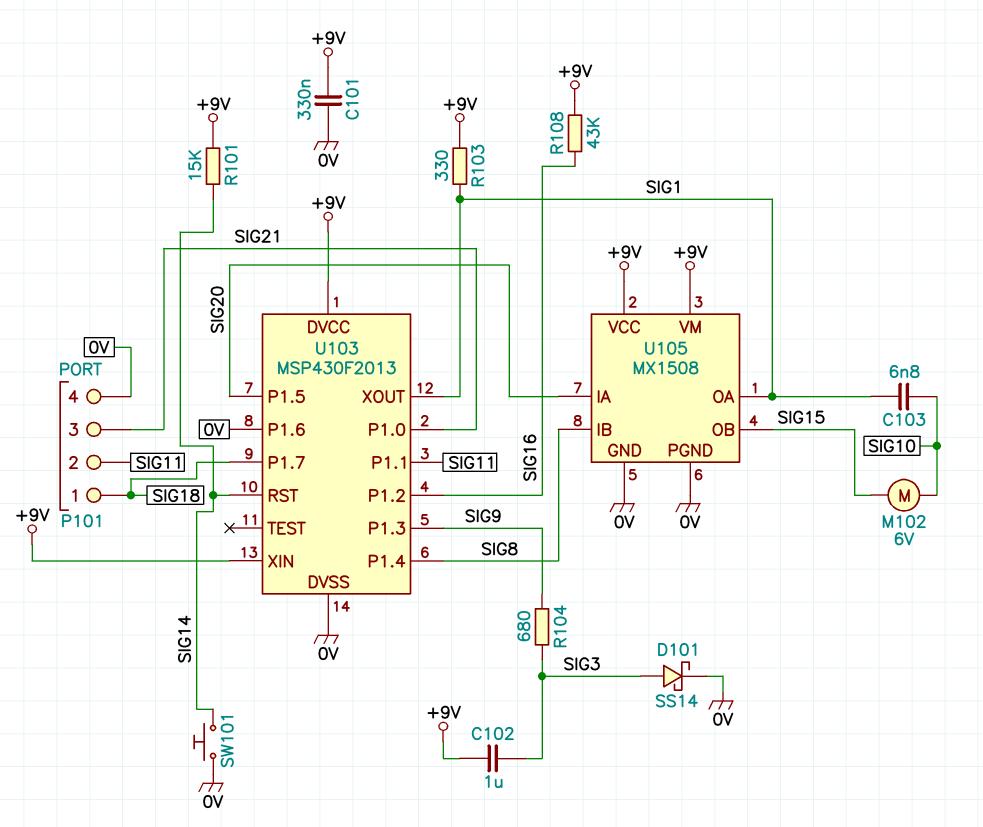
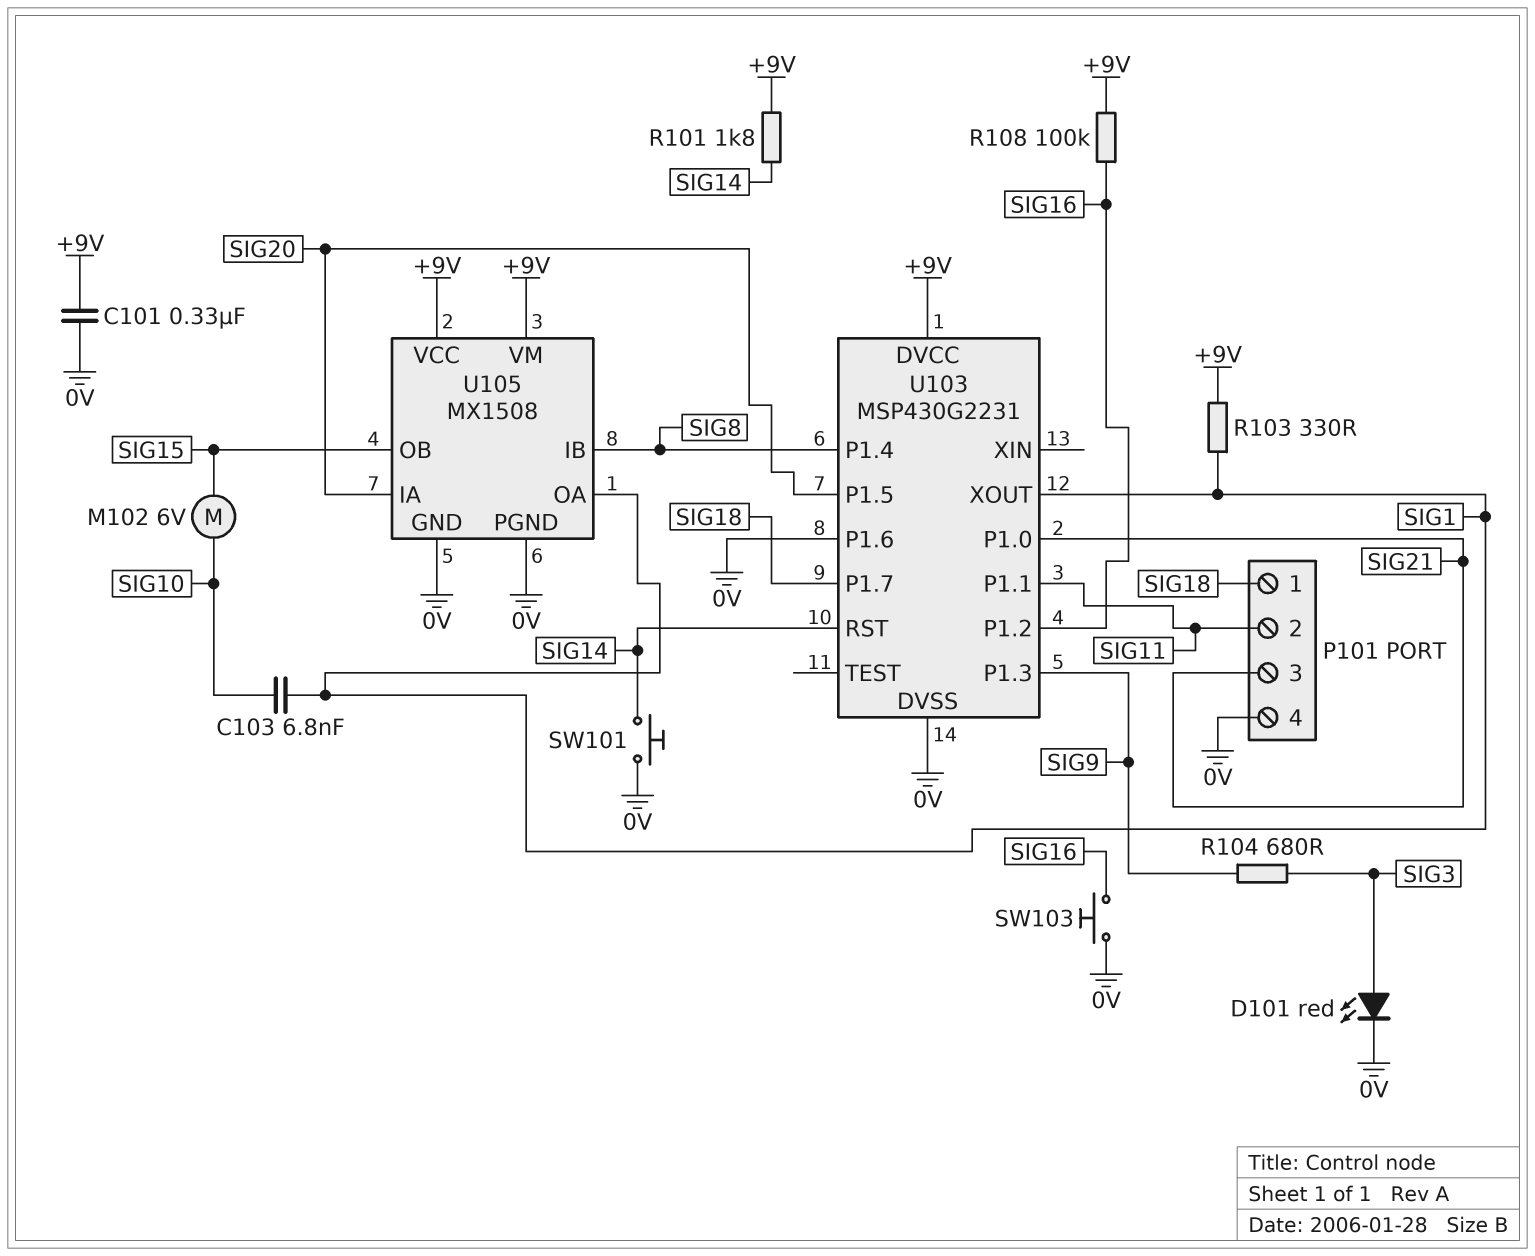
C102: 1uF (+9V, SIG3) -> none
D101: schottky SS14 (A SIG3, K 0V) -> LED red (A SIG3, K 0V)
R101: 15k (+9V, SIG14) -> 1.8k (+9V, SIG14)
R108: 43k (+9V, SIG16) -> 100k (+9V, SIG16)
SW103: none -> button (0V, SIG16)
U103: MSP430F2013 -> MSP430G2231
U103 pin XIN: +9V -> none

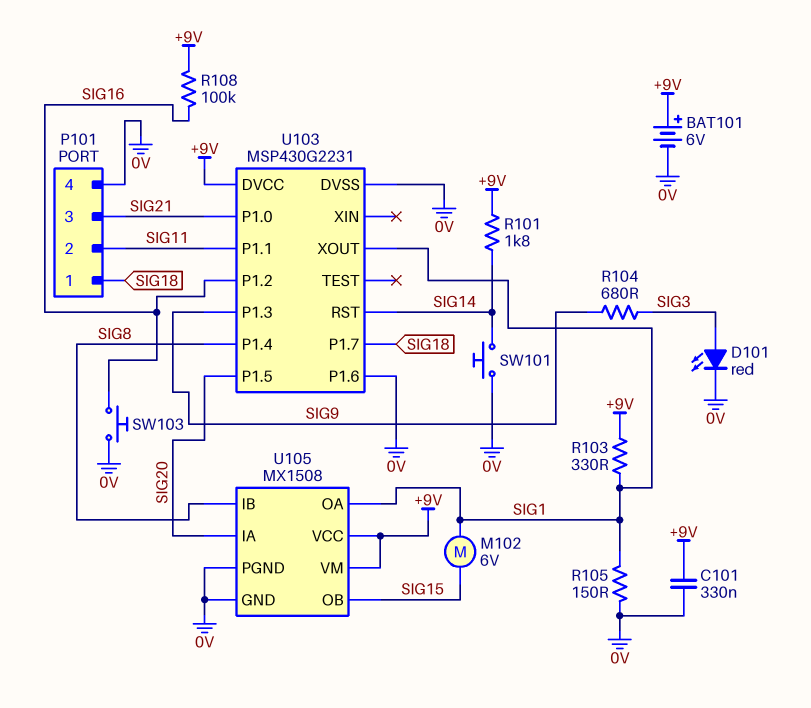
BAT101: none -> 6V (plus +9V, minus 0V)
C103: 6.8nF (SIG1, SIG10) -> none
M102: motor 6V (SIG10, SIG15) -> motor 6V (SIG1, SIG15)
R105: none -> 150 (0V, SIG1)

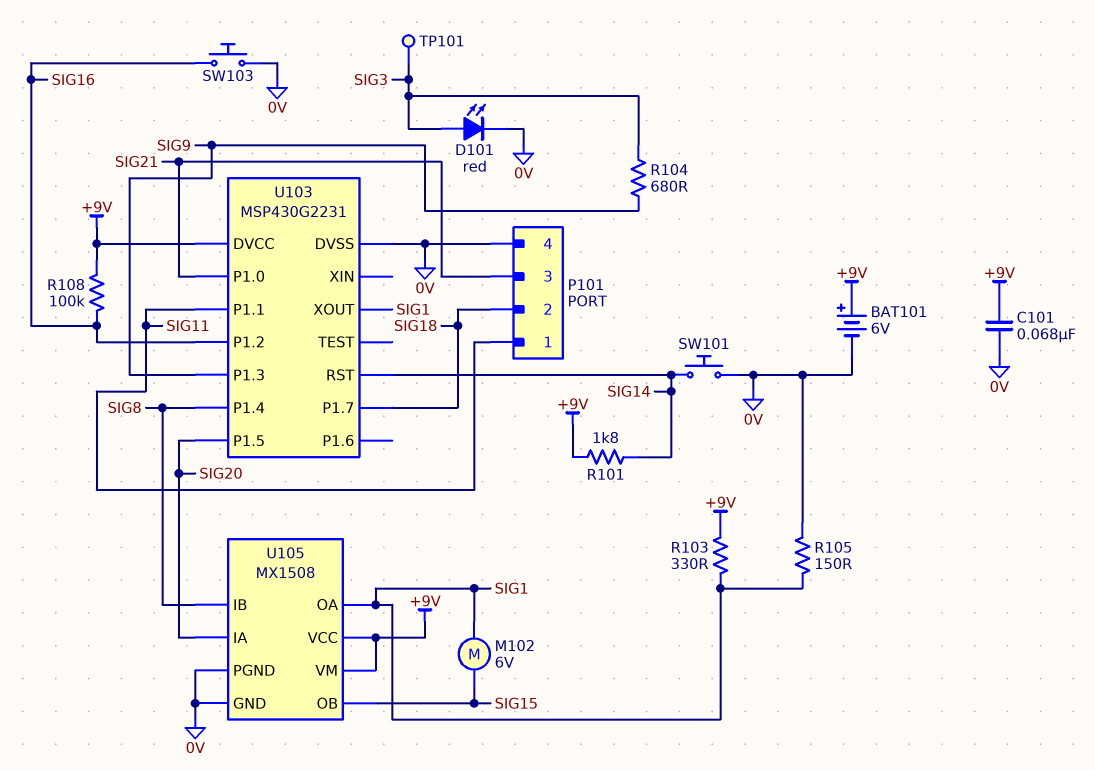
C101: 330nF (+9V, 0V) -> 68nF (+9V, 0V)
P101 pin 1: SIG18 -> SIG11
P101 pin 2: SIG11 -> SIG18
TP101: none -> test point (SIG3)
U103 pin P1.6: 0V -> none

